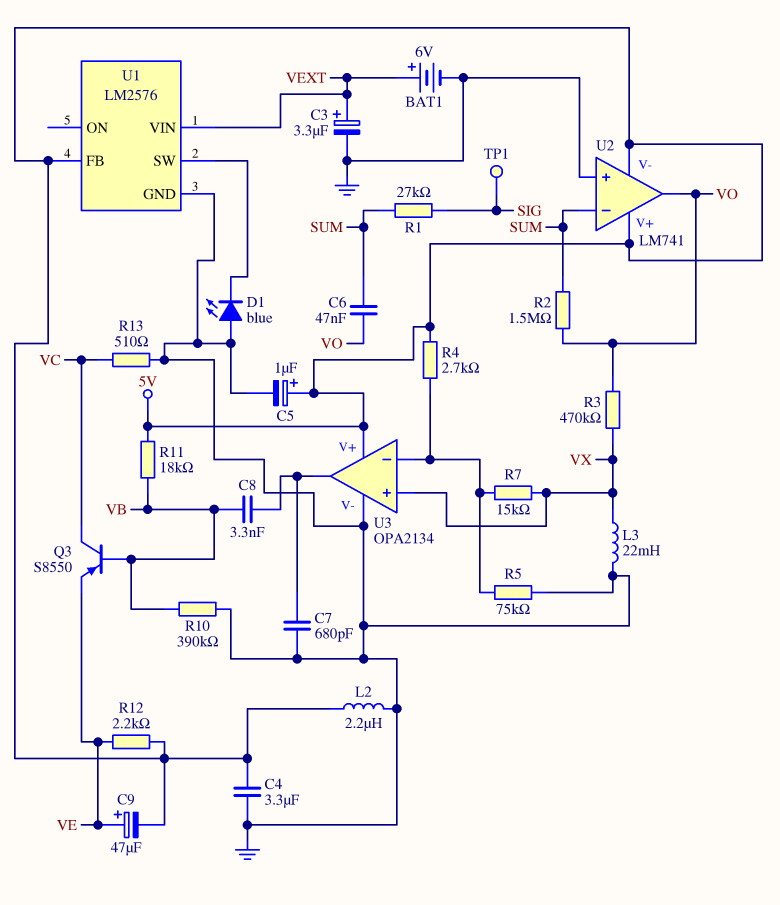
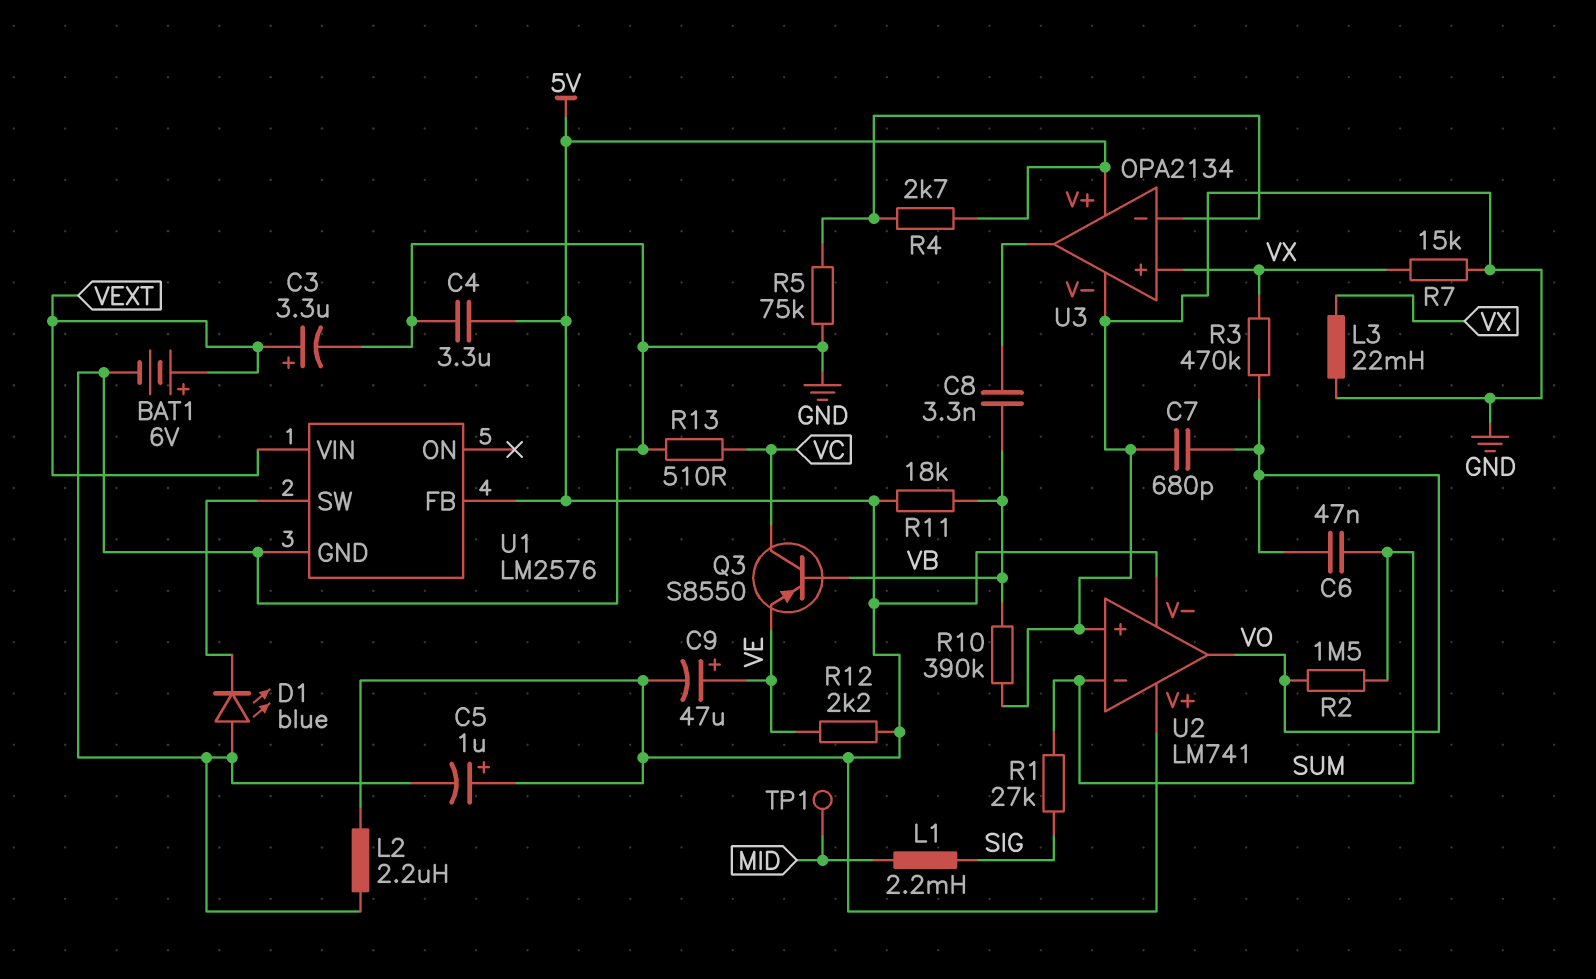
C7: 680pF (GND, U3/out) -> 680pF (GND, VO)
L1: none -> 2.2mH (MID, SIG)
R7: 15k (U3/in-, VX) -> 15k (GND, VX)
TP1: test point (SIG) -> test point (MID)

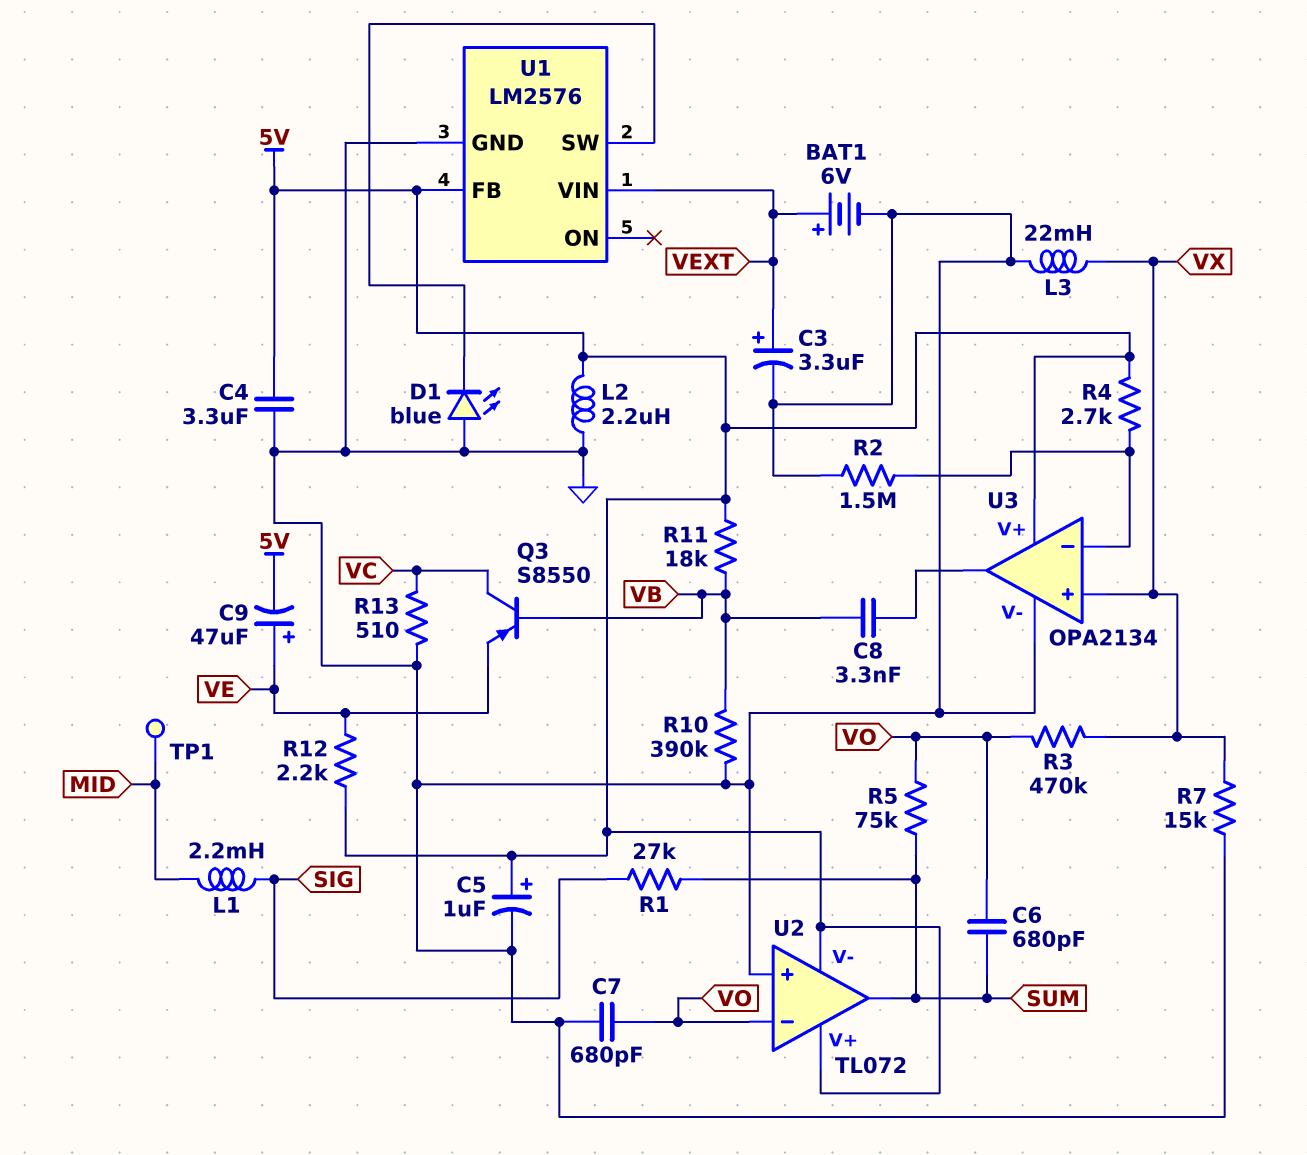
C6: 47nF (SUM, VO) -> 680pF (SUM, VO)
R2: 1.5M (SUM, VO) -> 1.5M (GND, U3/in-)
R5: 75k (GND, U3/in-) -> 75k (SUM, VO)
U2: LM741 -> TL072
U2 pin in-: SUM -> VO
U2 pin out: VO -> SUM

